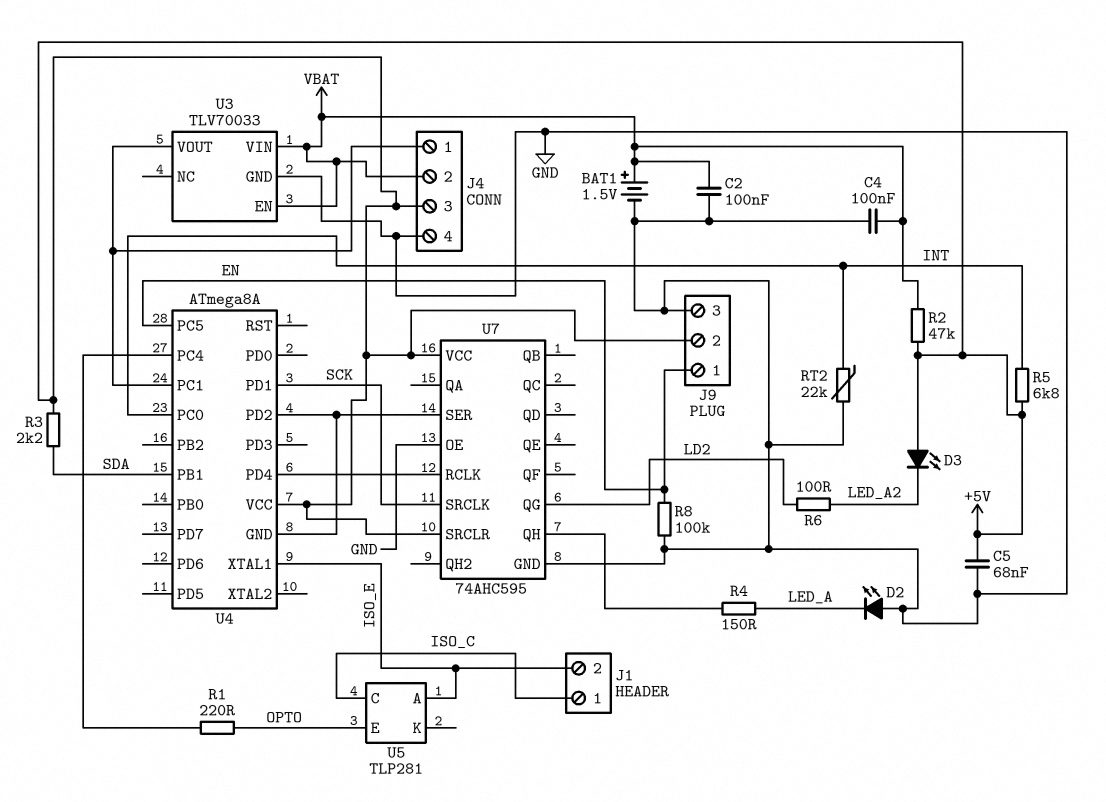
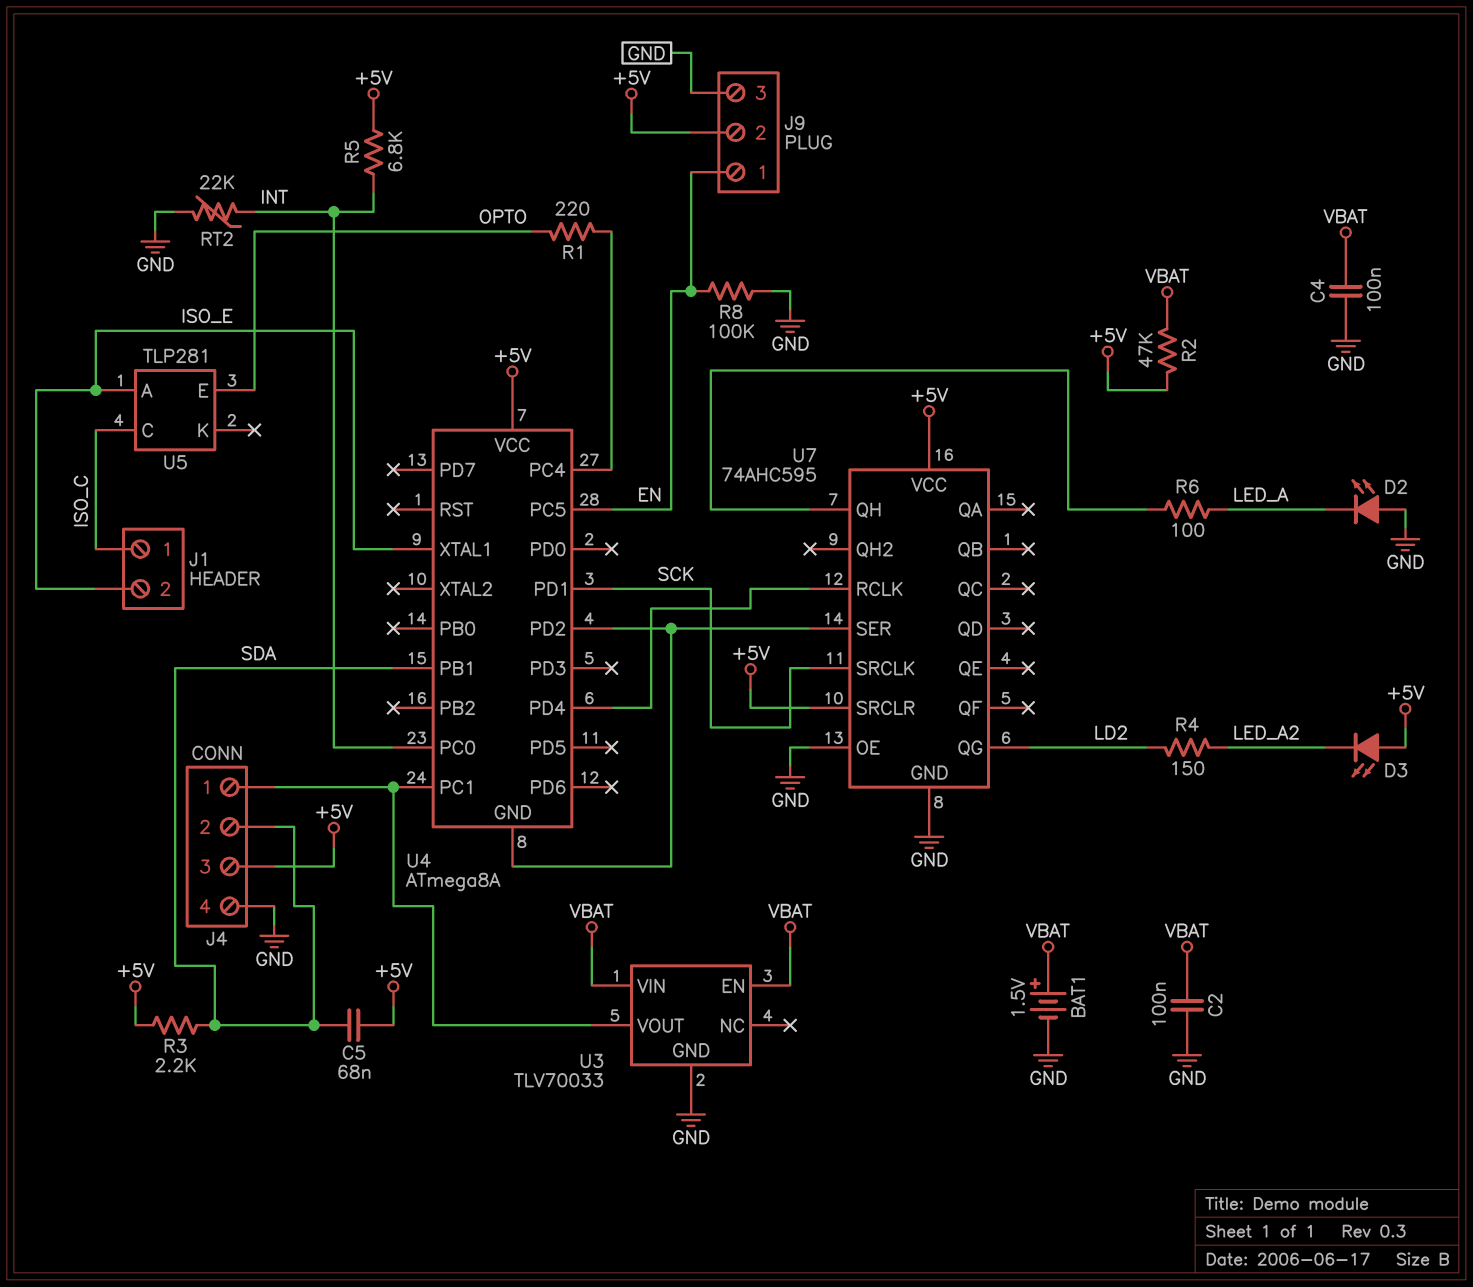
C5: 68nF (+5V, GND) -> 68nF (+5V, SDA)
J4 pin 2: VBAT -> SDA
R4: 150 (LED_A, U7/QH) -> 150 (LD2, LED_A2)
R6: 100 (LD2, LED_A2) -> 100 (LED_A, U7/QH)

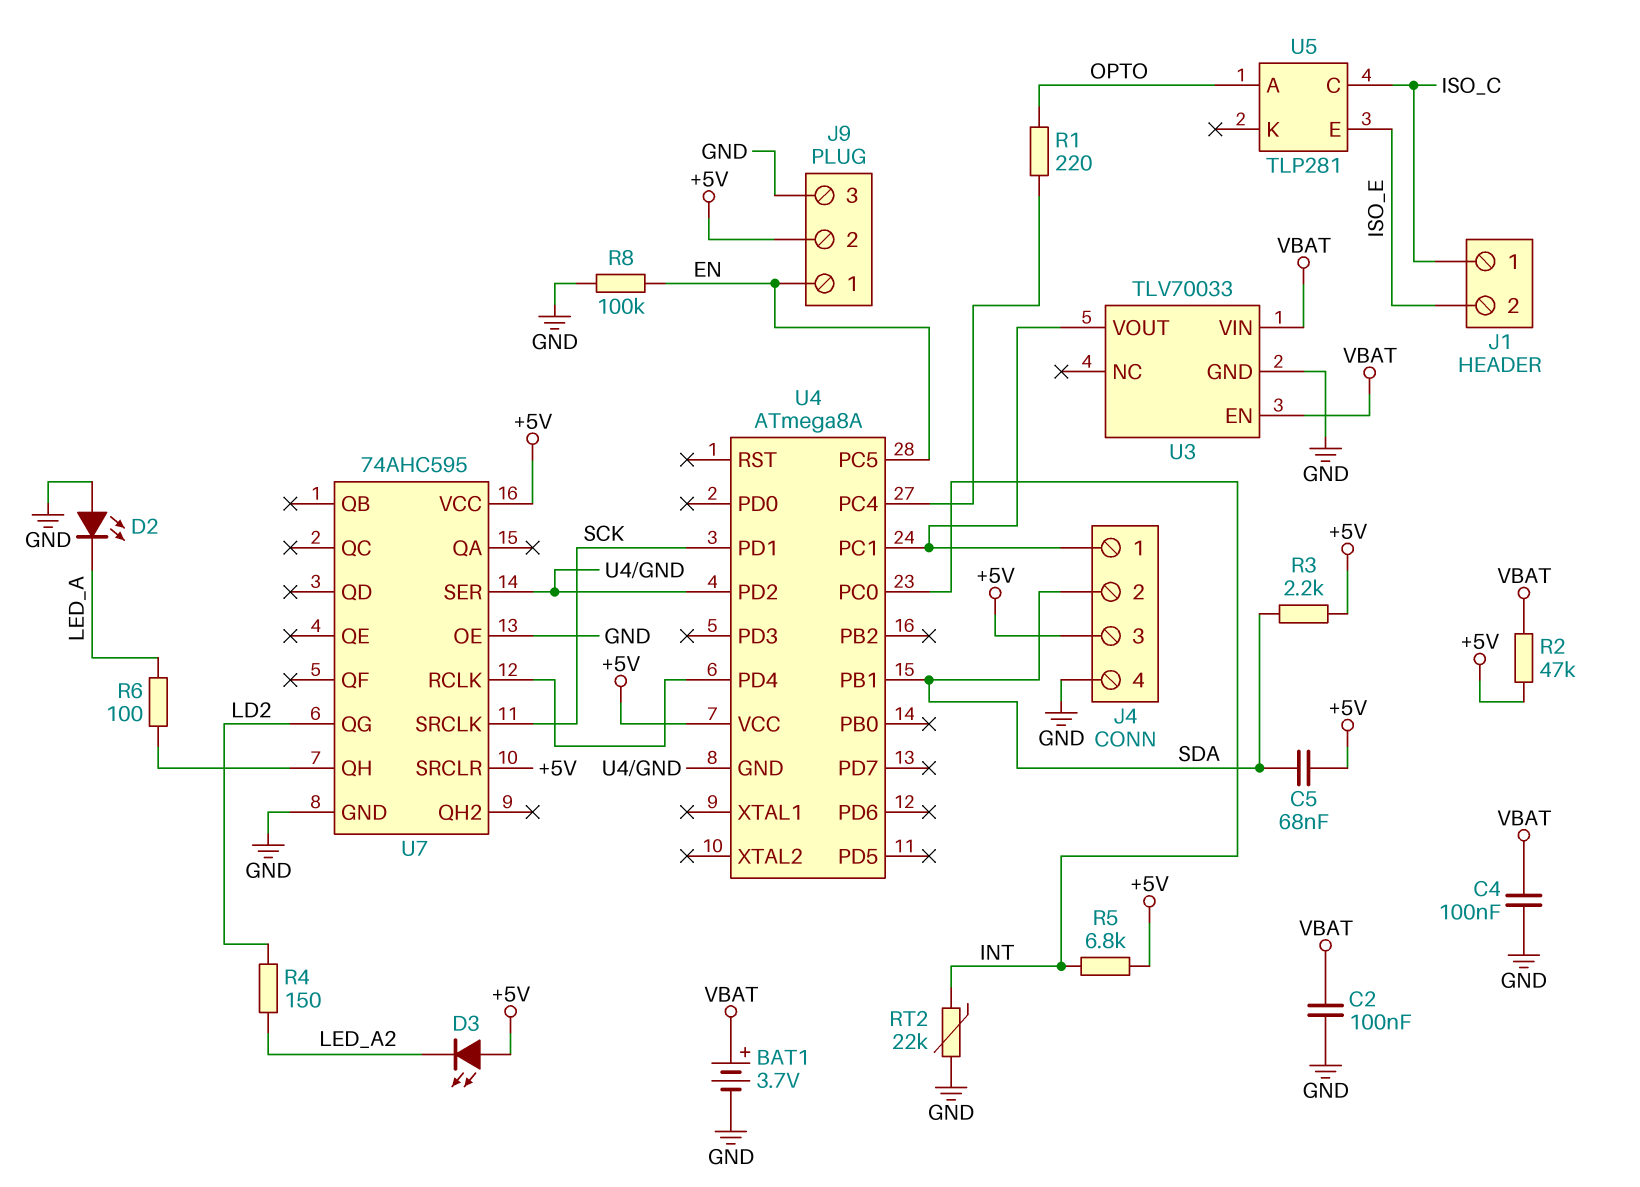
BAT1: 1.5V (plus VBAT, minus GND) -> 3.7V (plus VBAT, minus GND)
U4 pin XTAL1: ISO_E -> none
U5 pin A: ISO_E -> OPTO
U5 pin E: OPTO -> ISO_E

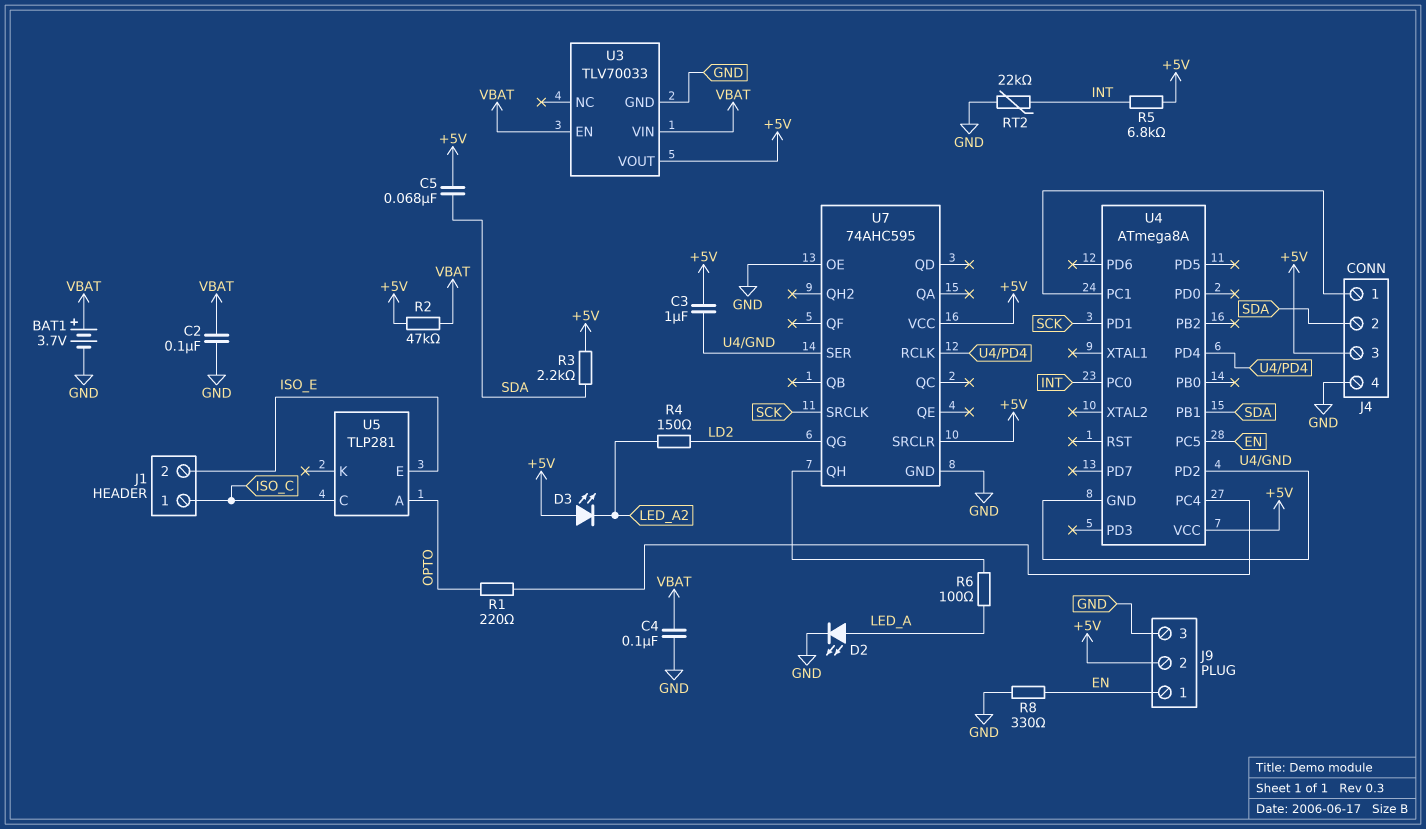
C3: none -> 1uF (+5V, U4/GND)
D2: LED (A GND, K LED_A) -> LED (A LED_A, K GND)
R8: 100k (EN, GND) -> 330 (EN, GND)
U3 pin VOUT: J4/1 -> +5V

